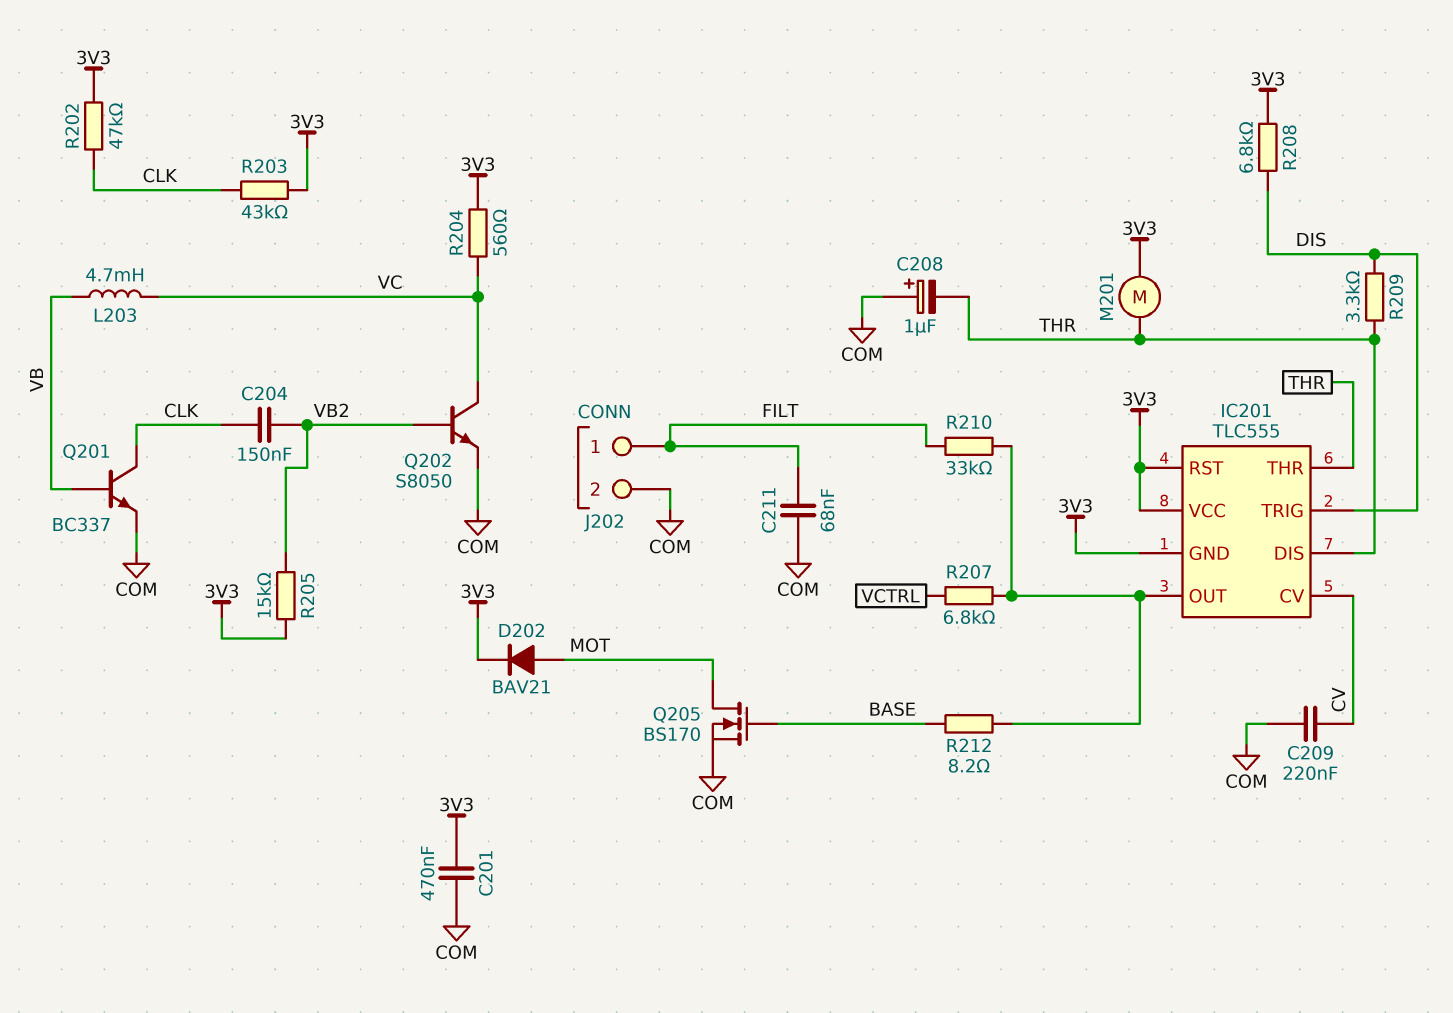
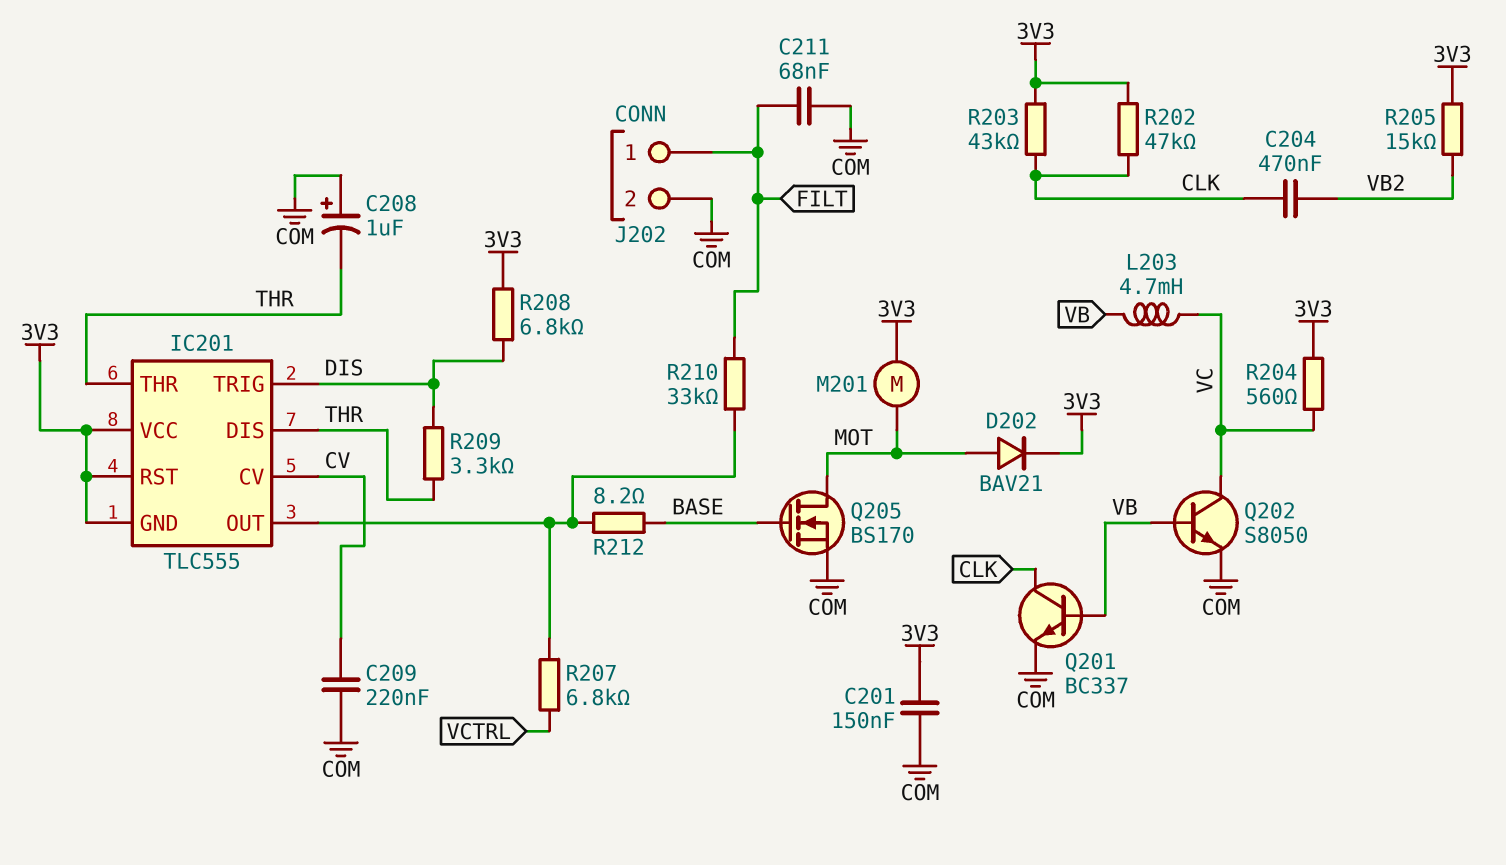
C201: 470nF (3V3, COM) -> 150nF (3V3, COM)
C204: 150nF (CLK, VB2) -> 470nF (CLK, VB2)
M201: motor (3V3, THR) -> motor (3V3, MOT)
Q202: NPN S8050 (B VB2, C VC, E COM) -> NPN S8050 (B VB, C VC, E COM)

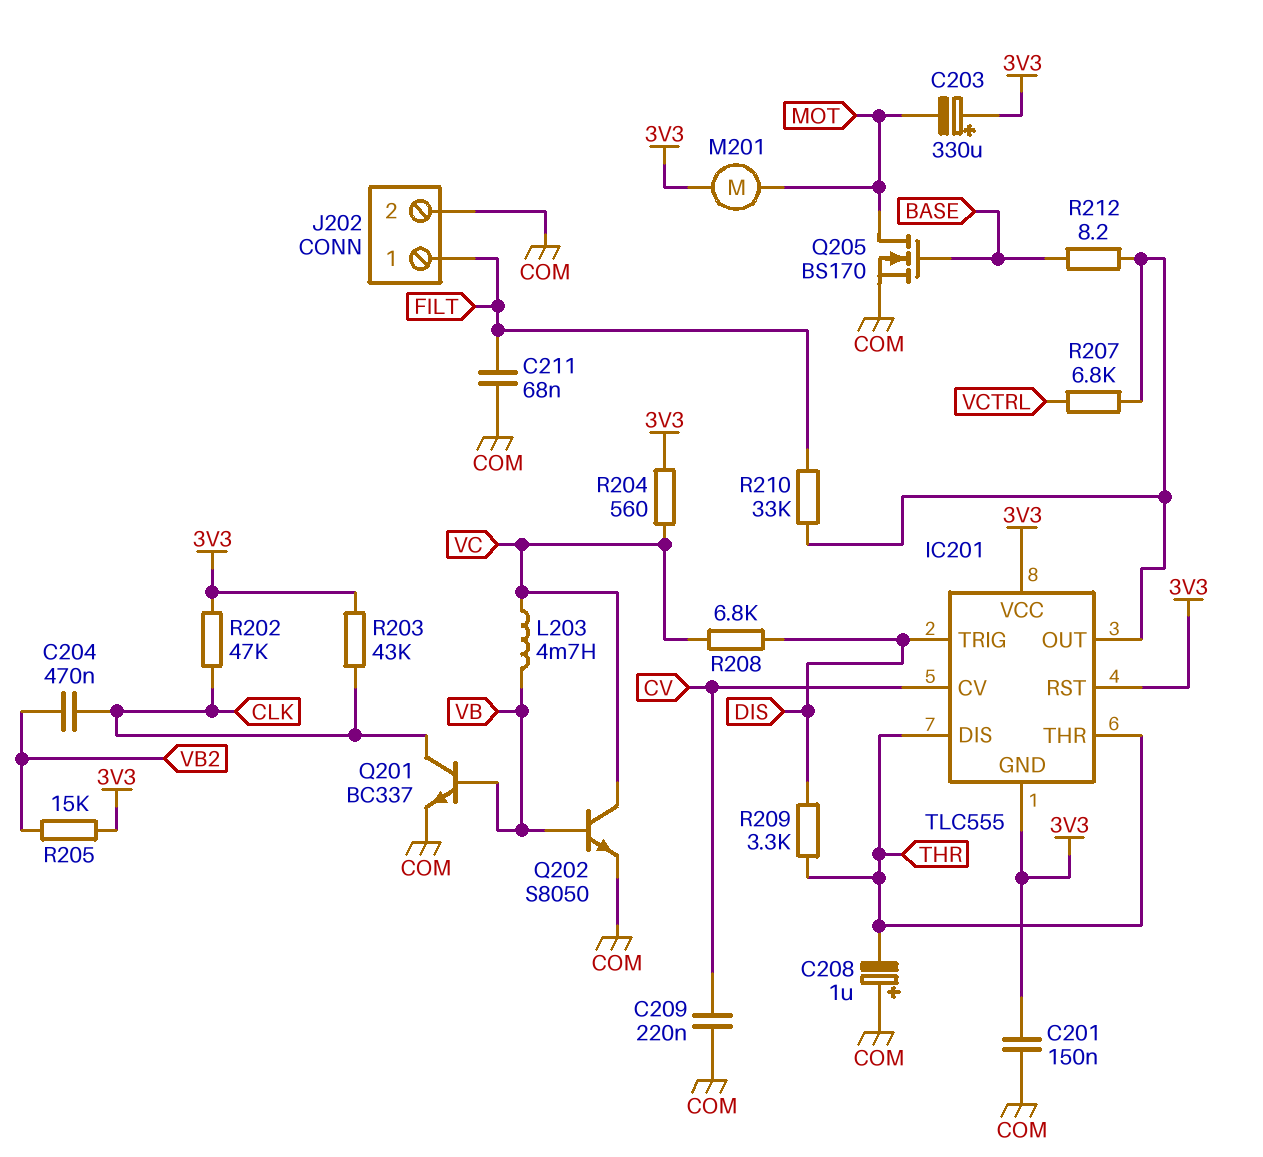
C203: none -> 330uF (plus 3V3, minus MOT)
D202: diode BAV21 (A MOT, K 3V3) -> none
R208: 6.8k (3V3, DIS) -> 6.8k (DIS, VC)

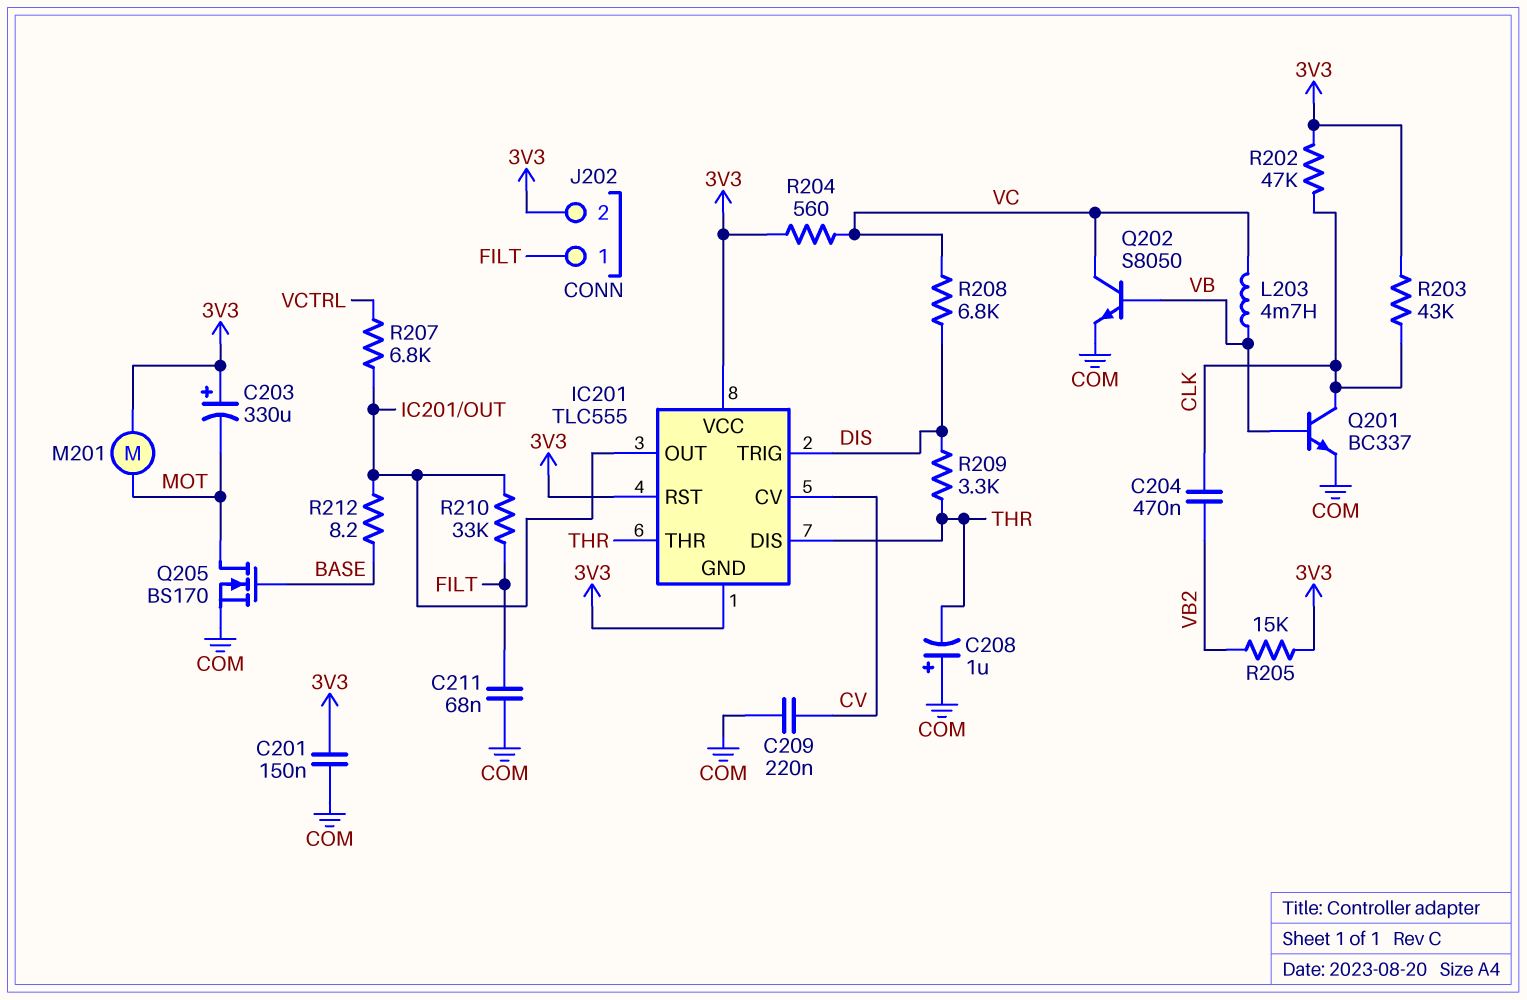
J202 pin 2: COM -> 3V3

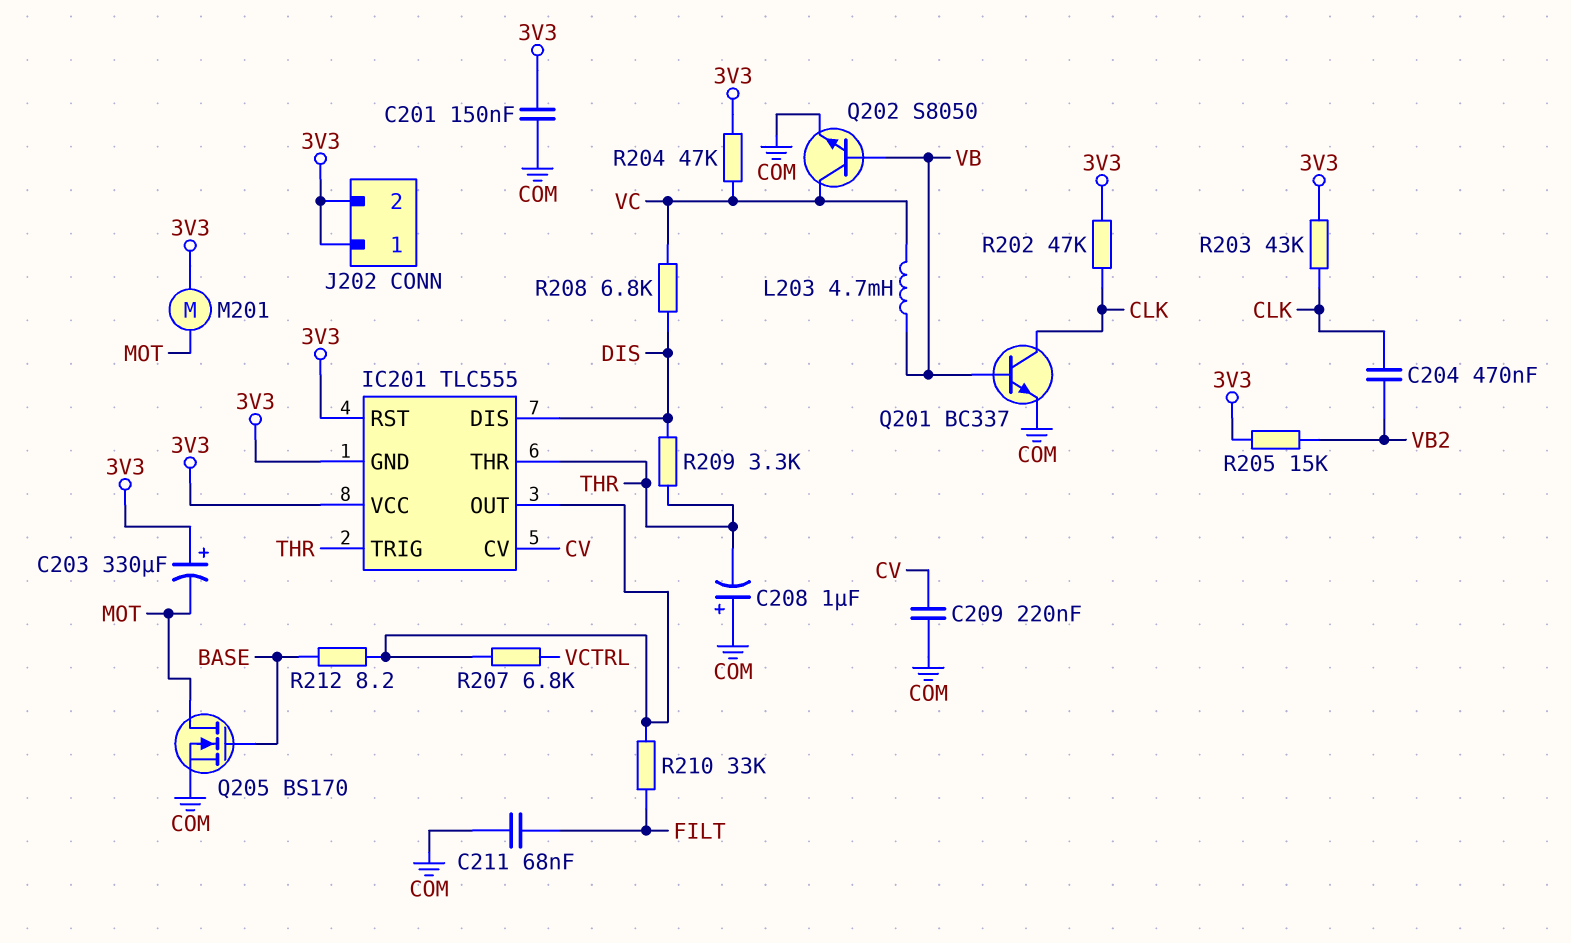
IC201 pin DIS: THR -> DIS
IC201 pin TRIG: DIS -> THR
J202 pin 1: FILT -> 3V3
R204: 560 (3V3, VC) -> 47k (3V3, VC)

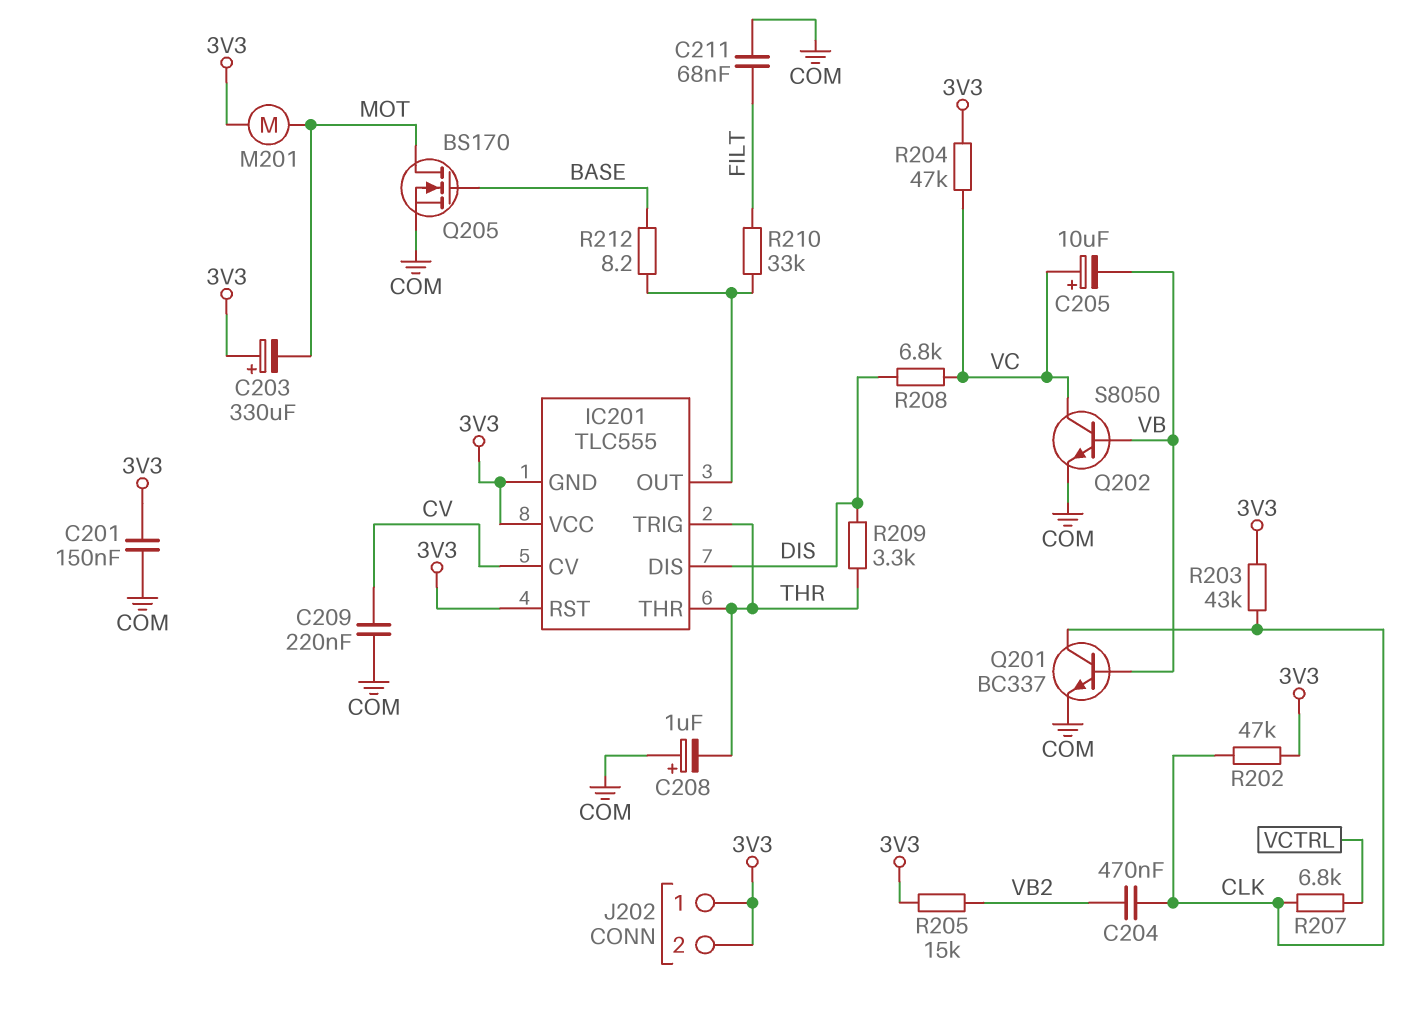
C205: none -> 10uF (plus VC, minus VB)
L203: 4.7mH (VB, VC) -> none
R207: 6.8k (IC201/OUT, VCTRL) -> 6.8k (CLK, VCTRL)

